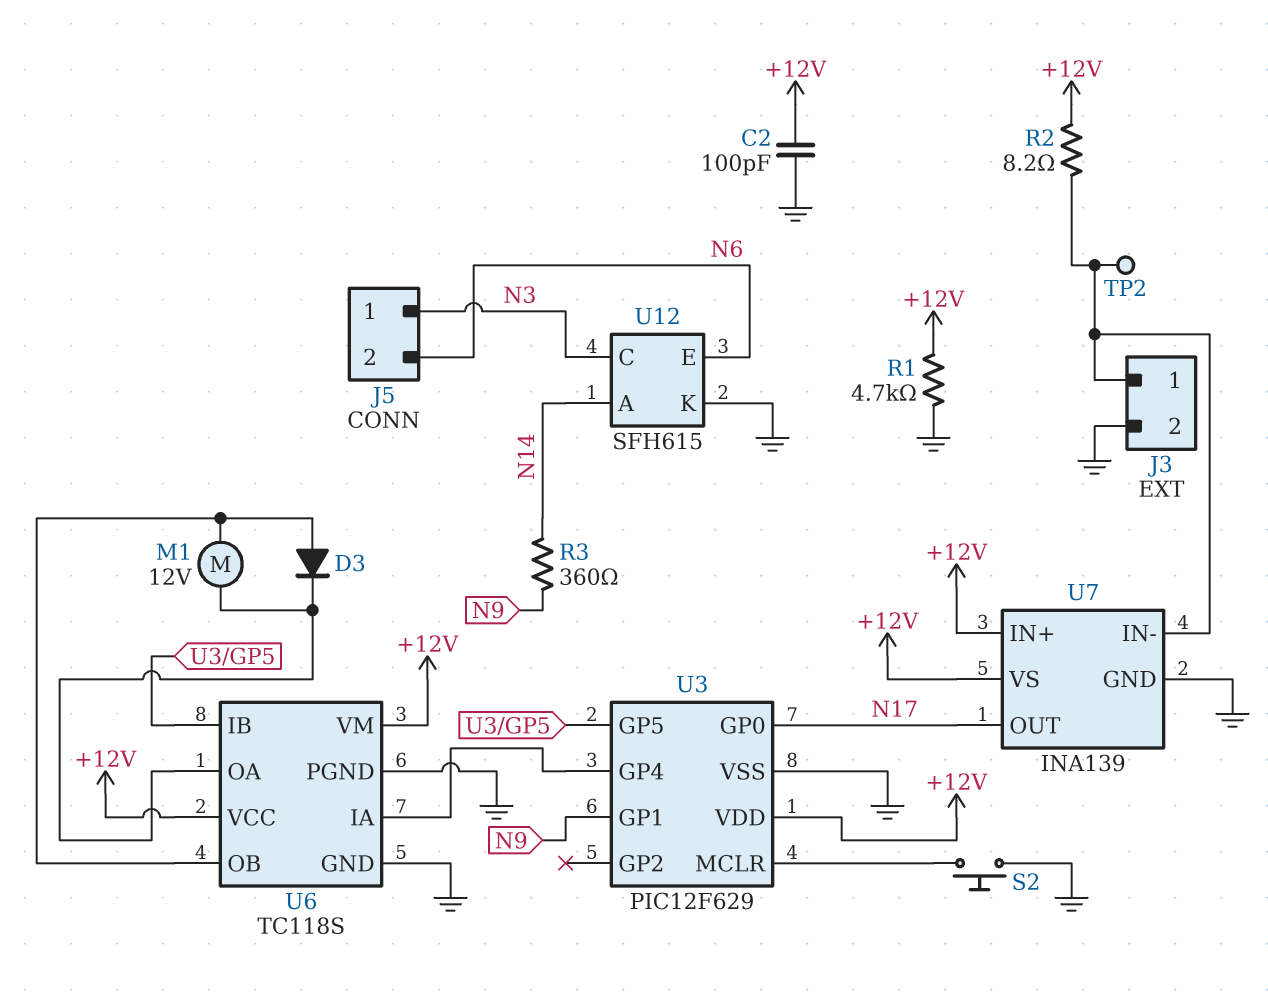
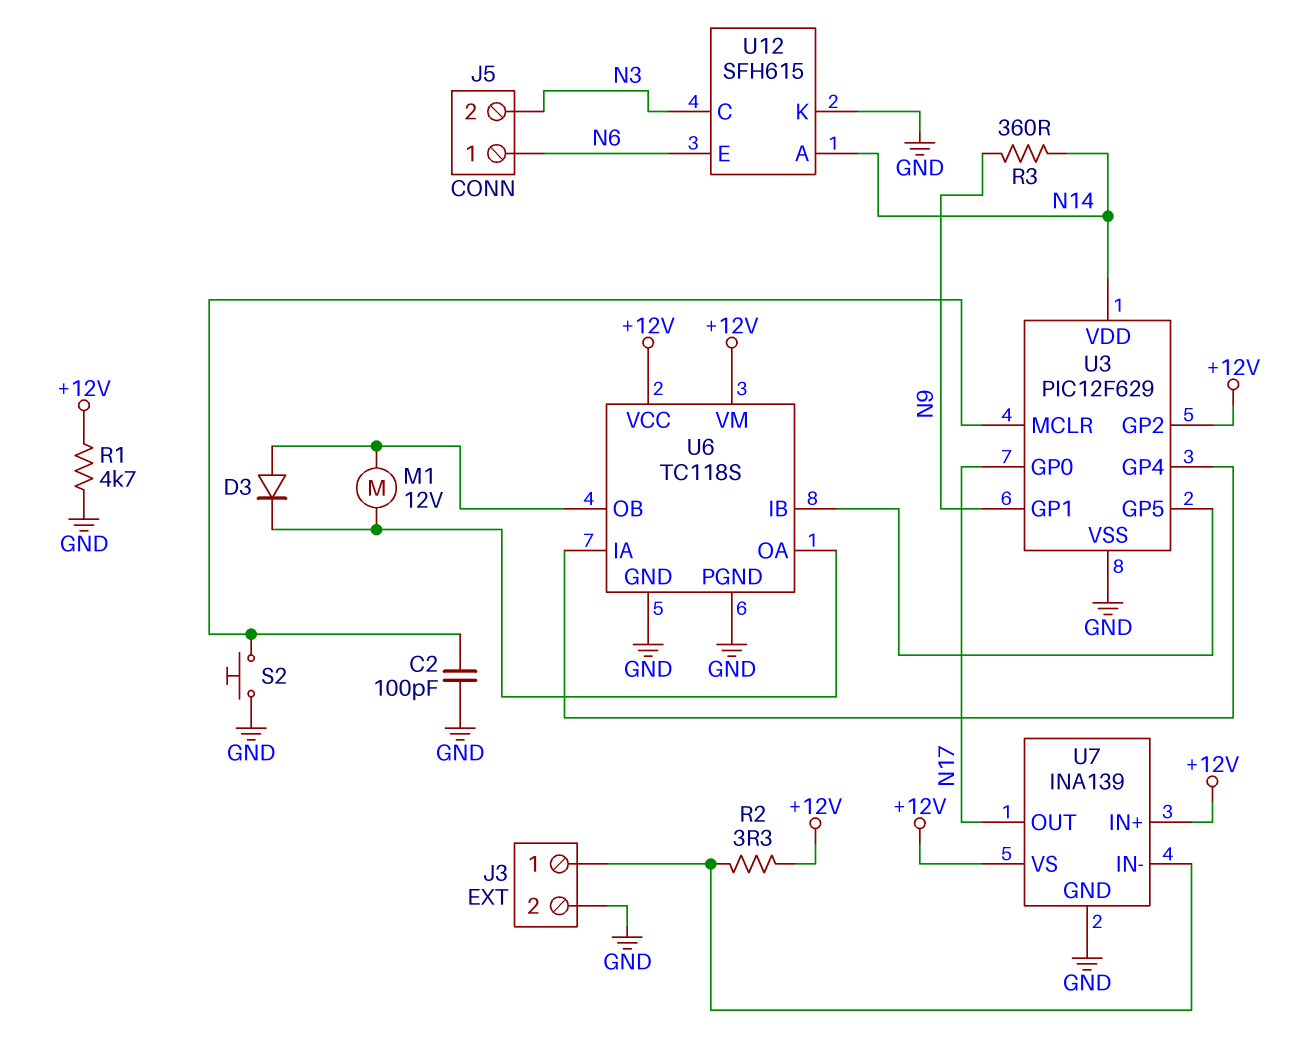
C2: 100pF (+12V, GND) -> 100pF (GND, U3/MCLR)
J5 pin 1: N3 -> N6
J5 pin 2: N6 -> N3
R2: 8.2 (+12V, J3/1) -> 3.3 (+12V, J3/1)
TP2: test point (J3/1) -> none
U3 pin GP2: none -> +12V
U3 pin VDD: +12V -> N14

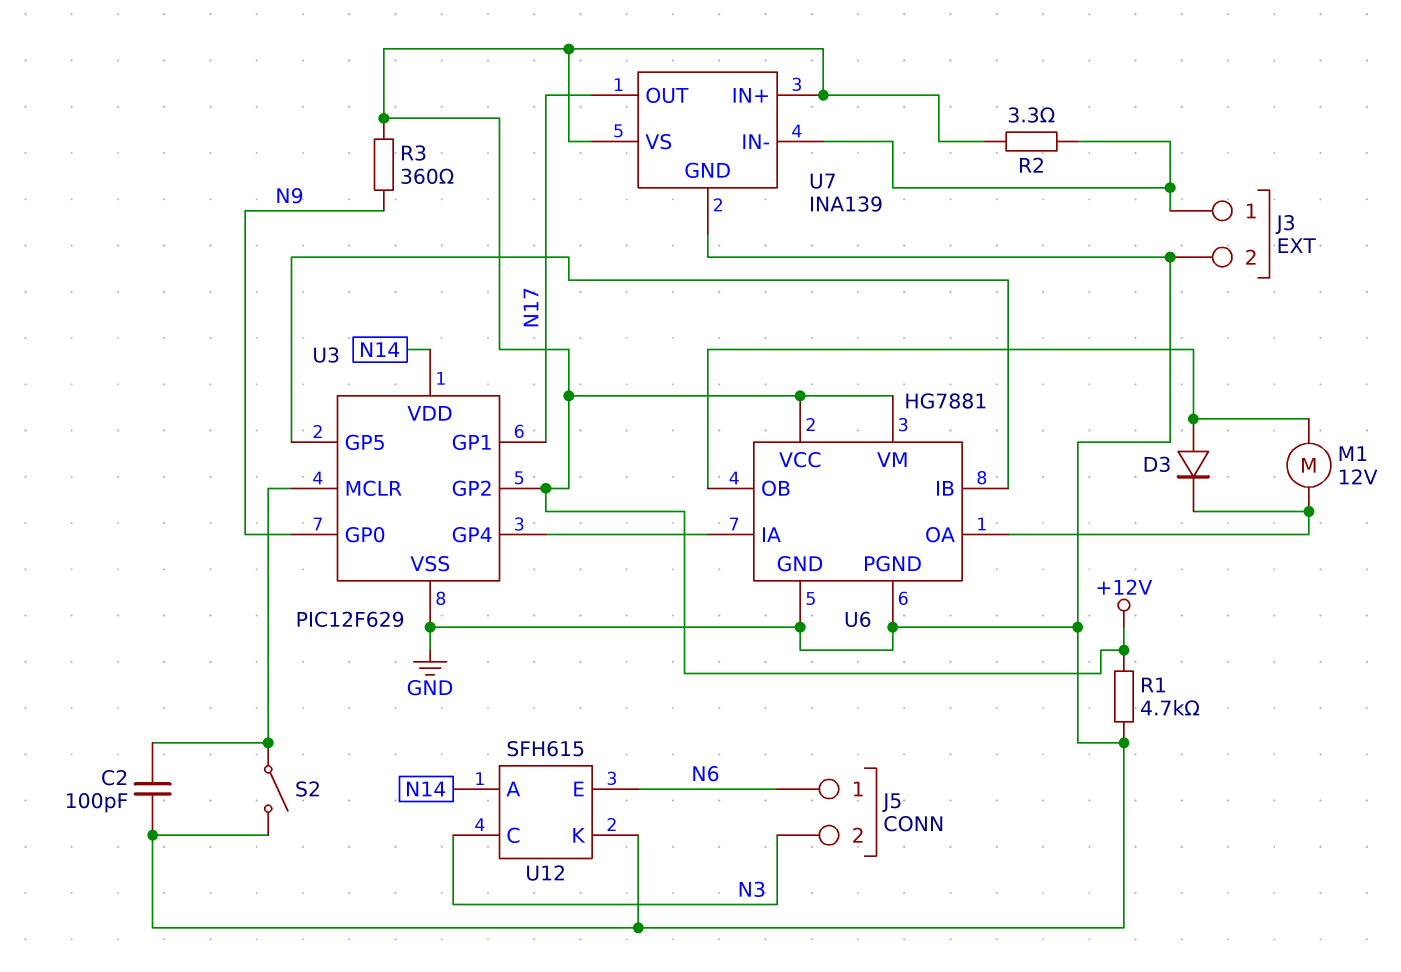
R3: 360 (N9, N14) -> 360 (+12V, N9)
S2: button (GND, U3/MCLR) -> switch (GND, U3/MCLR)
U3 pin GP0: N17 -> N9
U3 pin GP1: N9 -> N17
U6: TC118S -> HG7881

